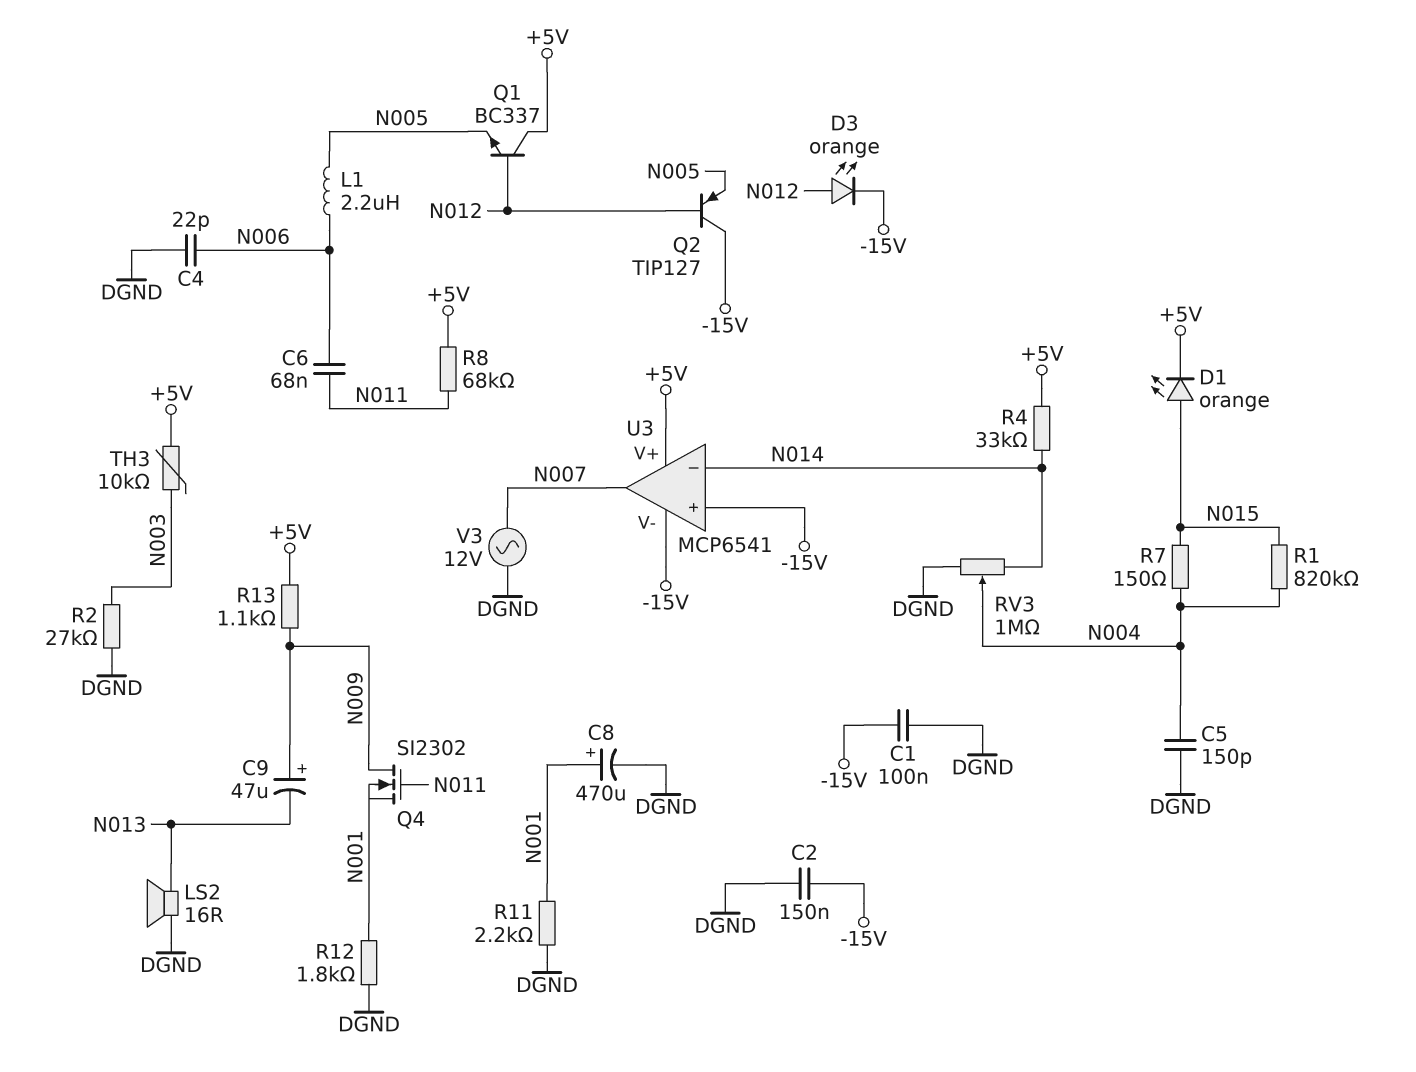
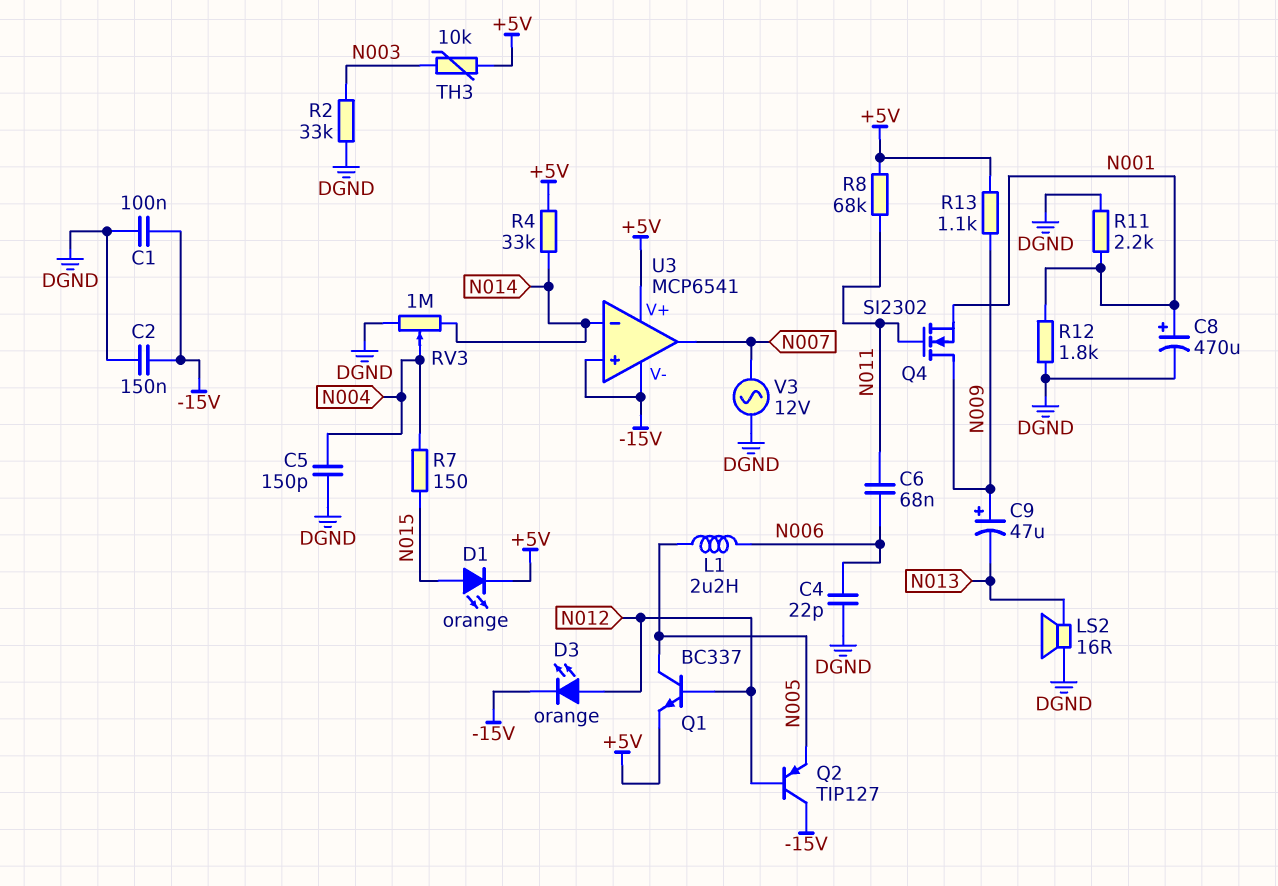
Q1: NPN BC337 (B N012, C +5V, E N005) -> NPN BC337 (B N012, C N005, E +5V)
R1: 820k (N004, N015) -> none
R2: 27k (DGND, N003) -> 33k (DGND, N003)

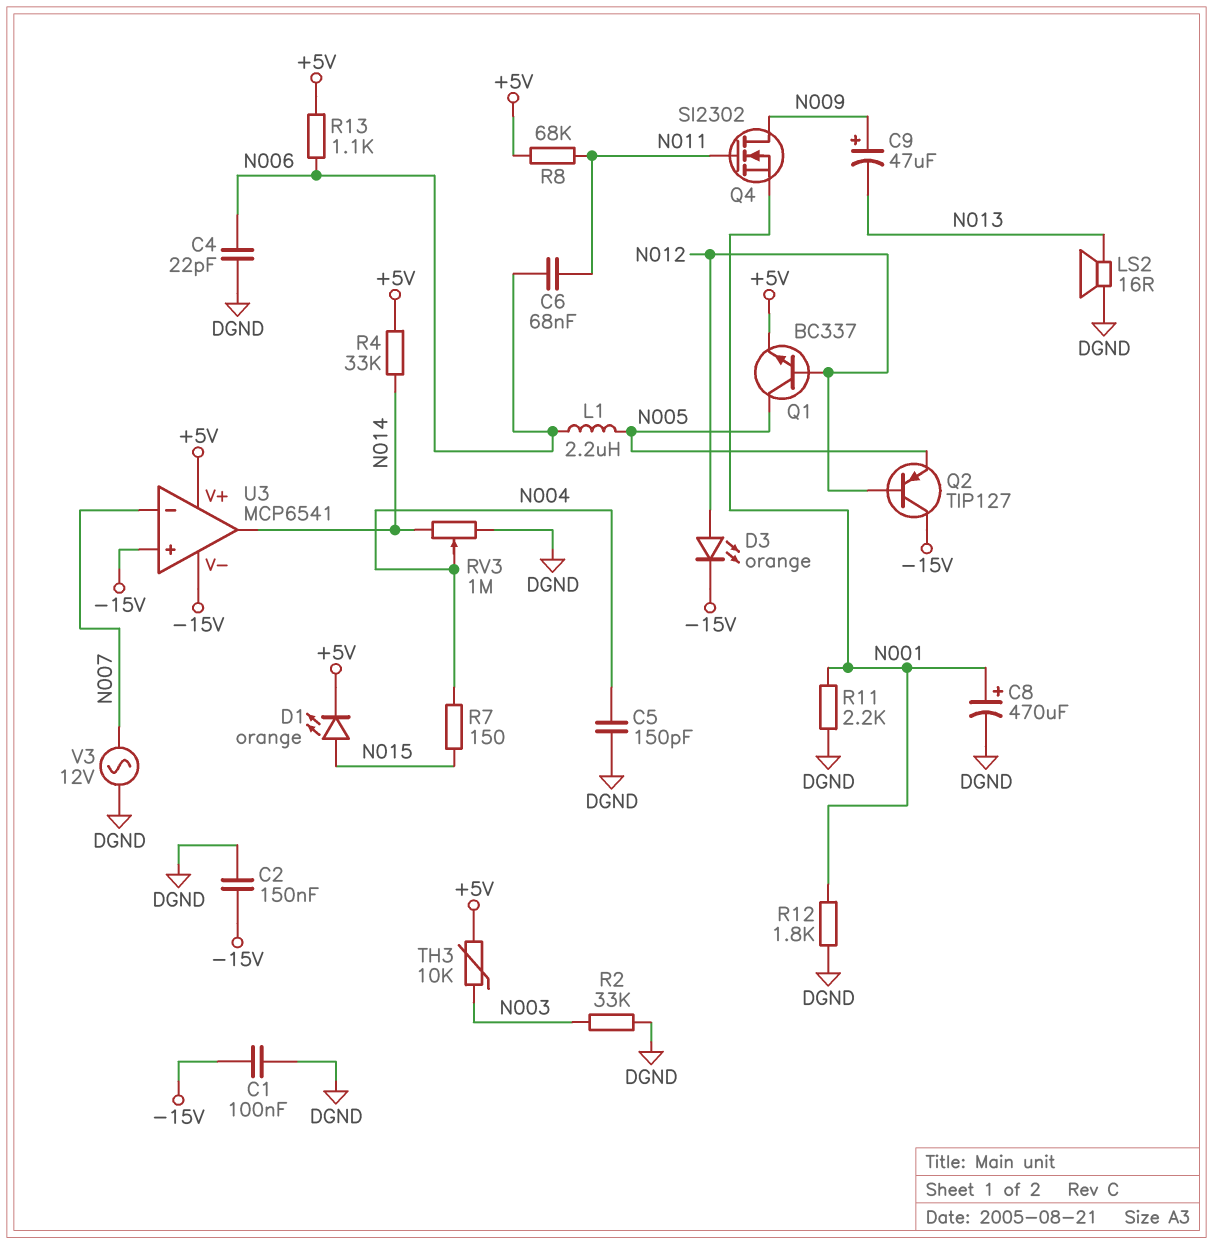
R13: 1.1k (+5V, N009) -> 1.1k (+5V, N006)
U3 pin in-: N014 -> N007
U3 pin out: N007 -> N014

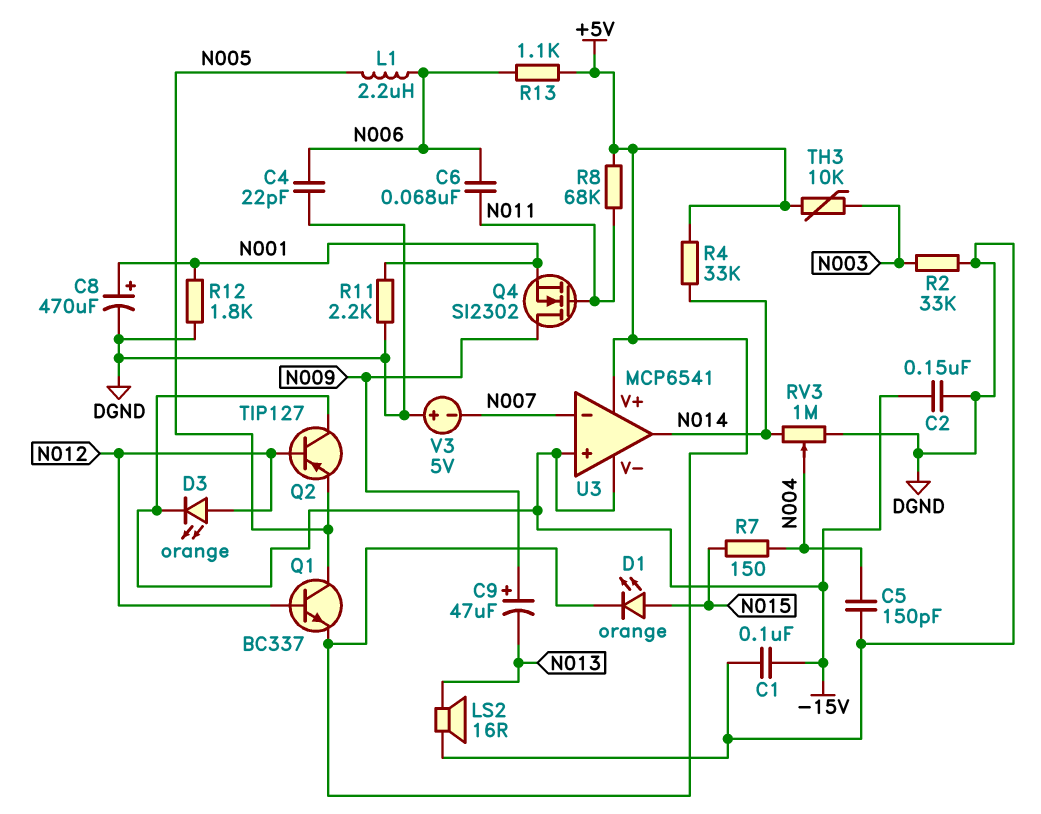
V3: AC 12V (DGND, N007) -> 5V (plus DGND, minus N007)

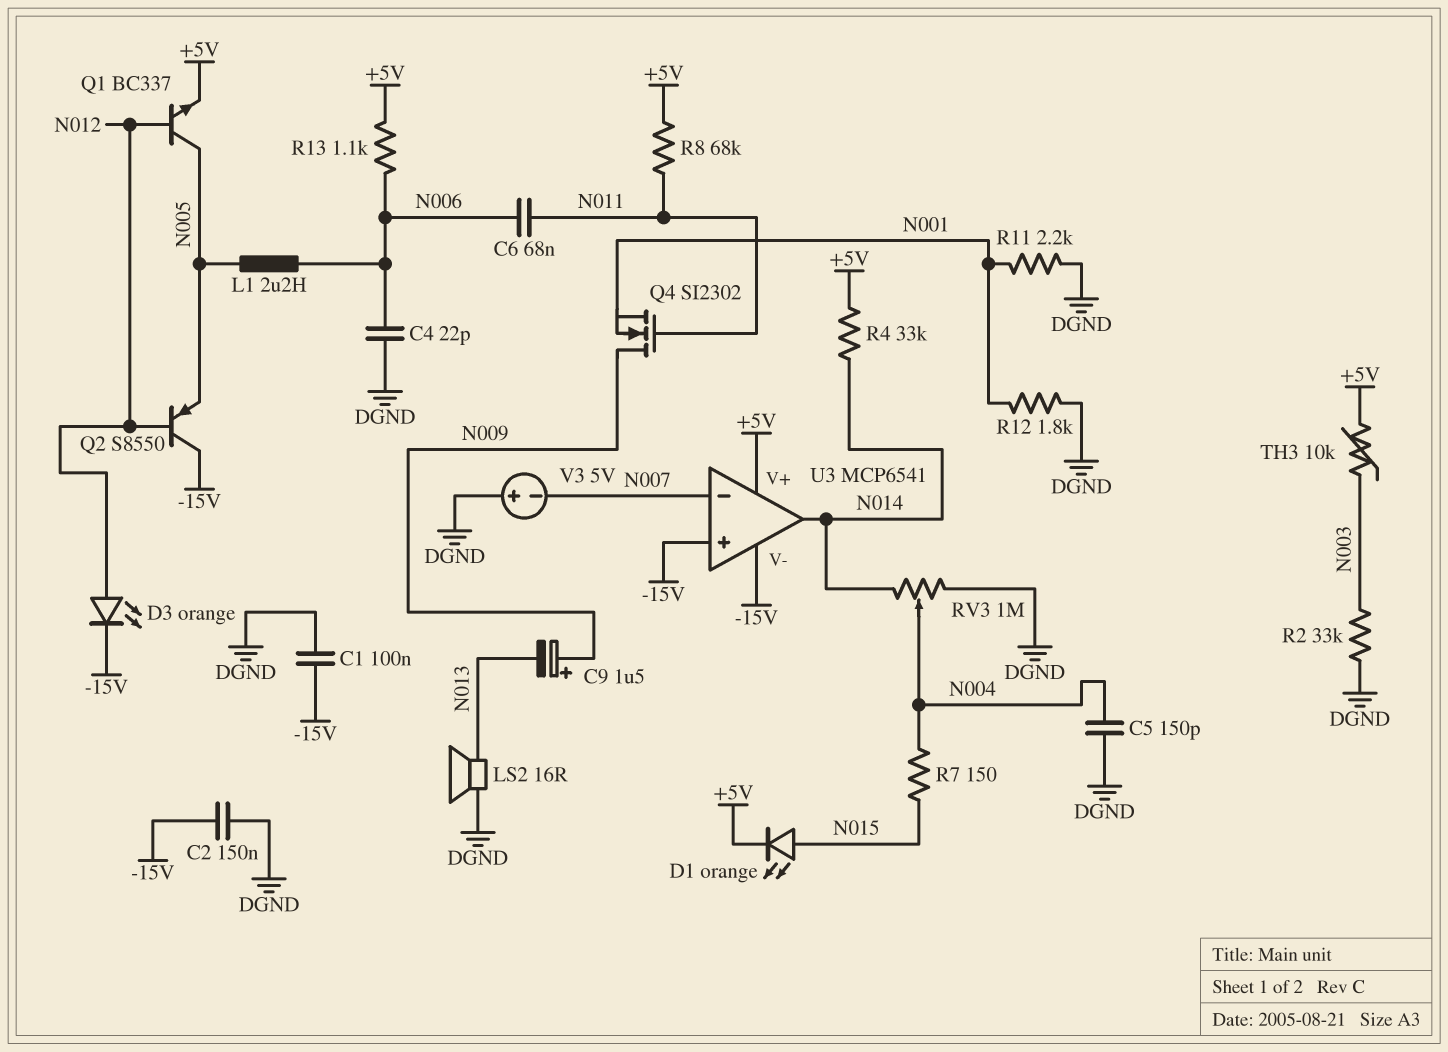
C8: 470uF (plus N001, minus DGND) -> none
C9: 47uF (plus N009, minus N013) -> 1.5uF (plus N009, minus N013)
Q2: PNP TIP127 (B N012, C -15V, E N005) -> PNP S8550 (B N012, C -15V, E N005)

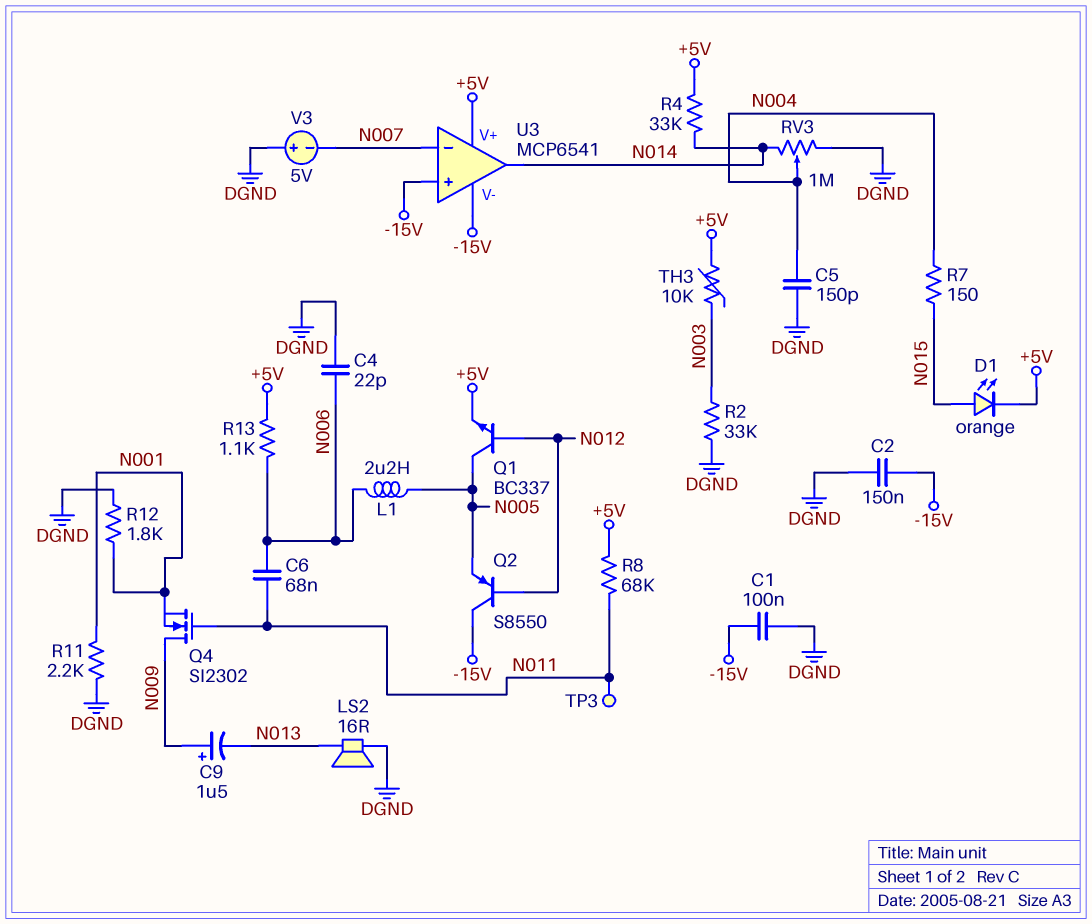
D3: LED orange (A N012, K -15V) -> none
TP3: none -> test point (N011)

